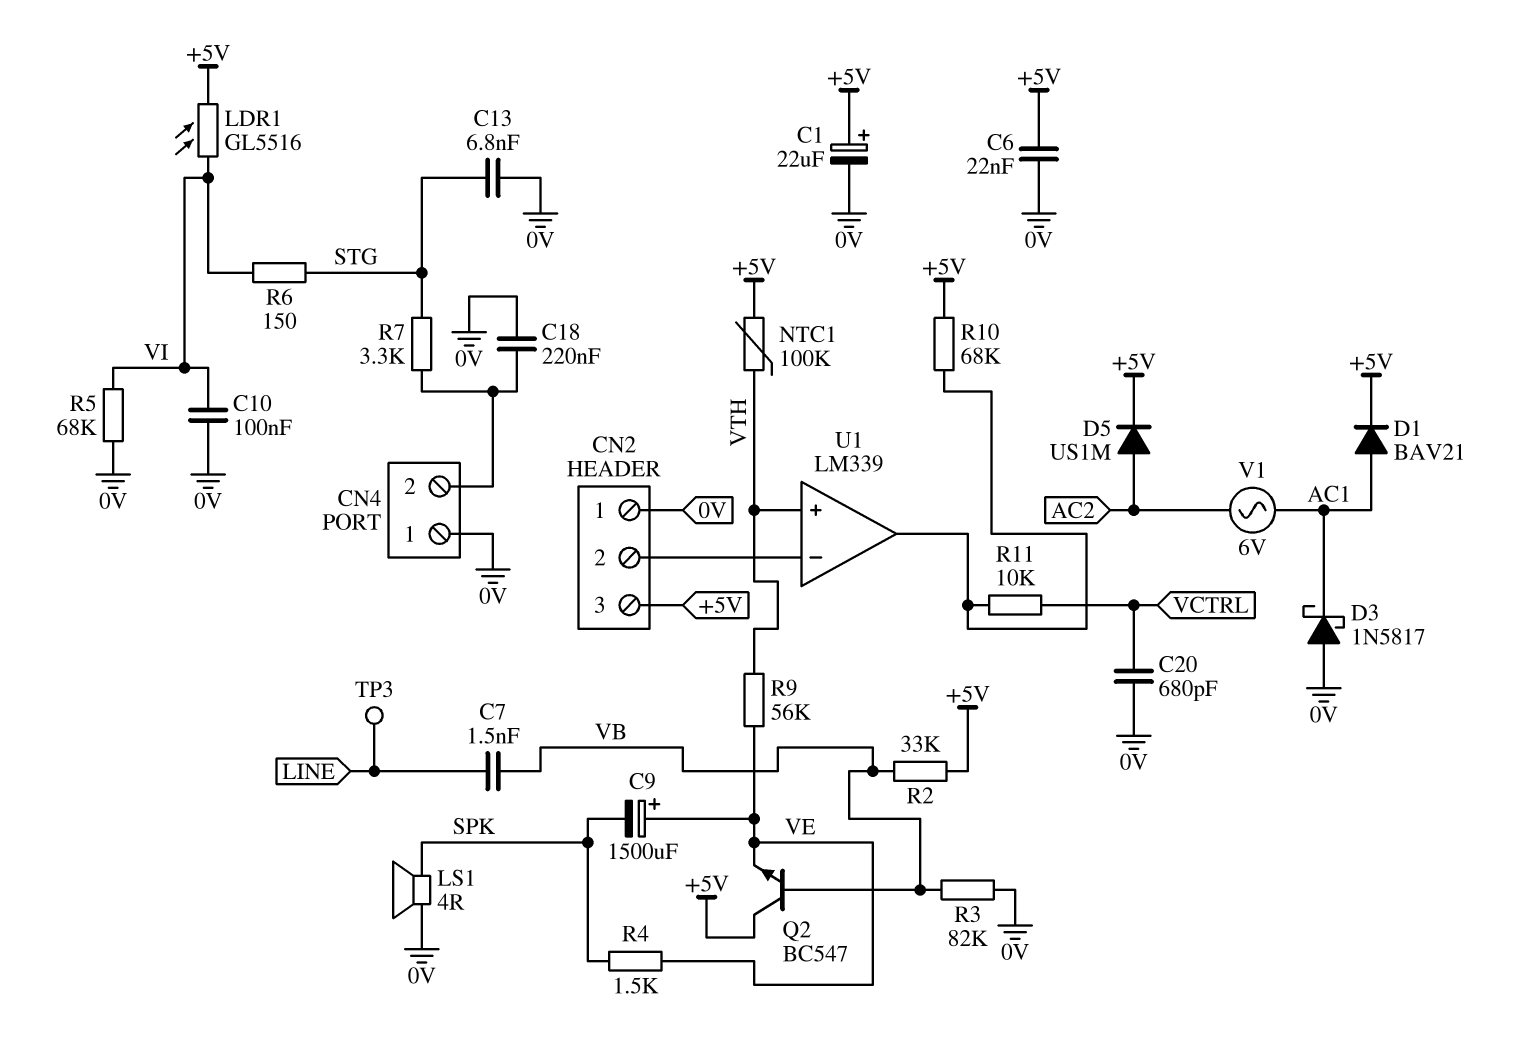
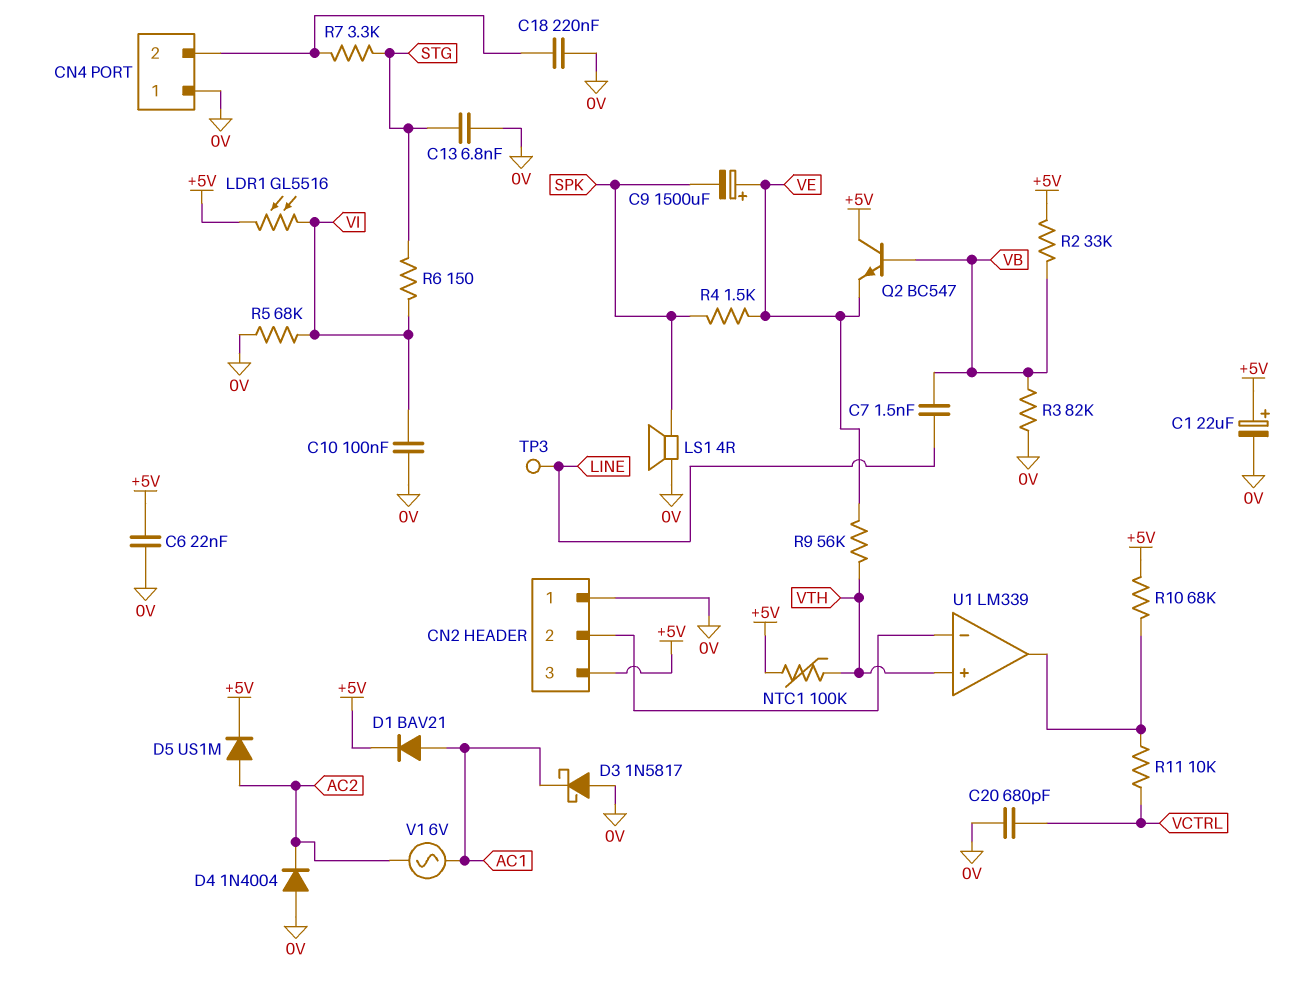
D4: none -> diode 1N4004 (A 0V, K AC2)

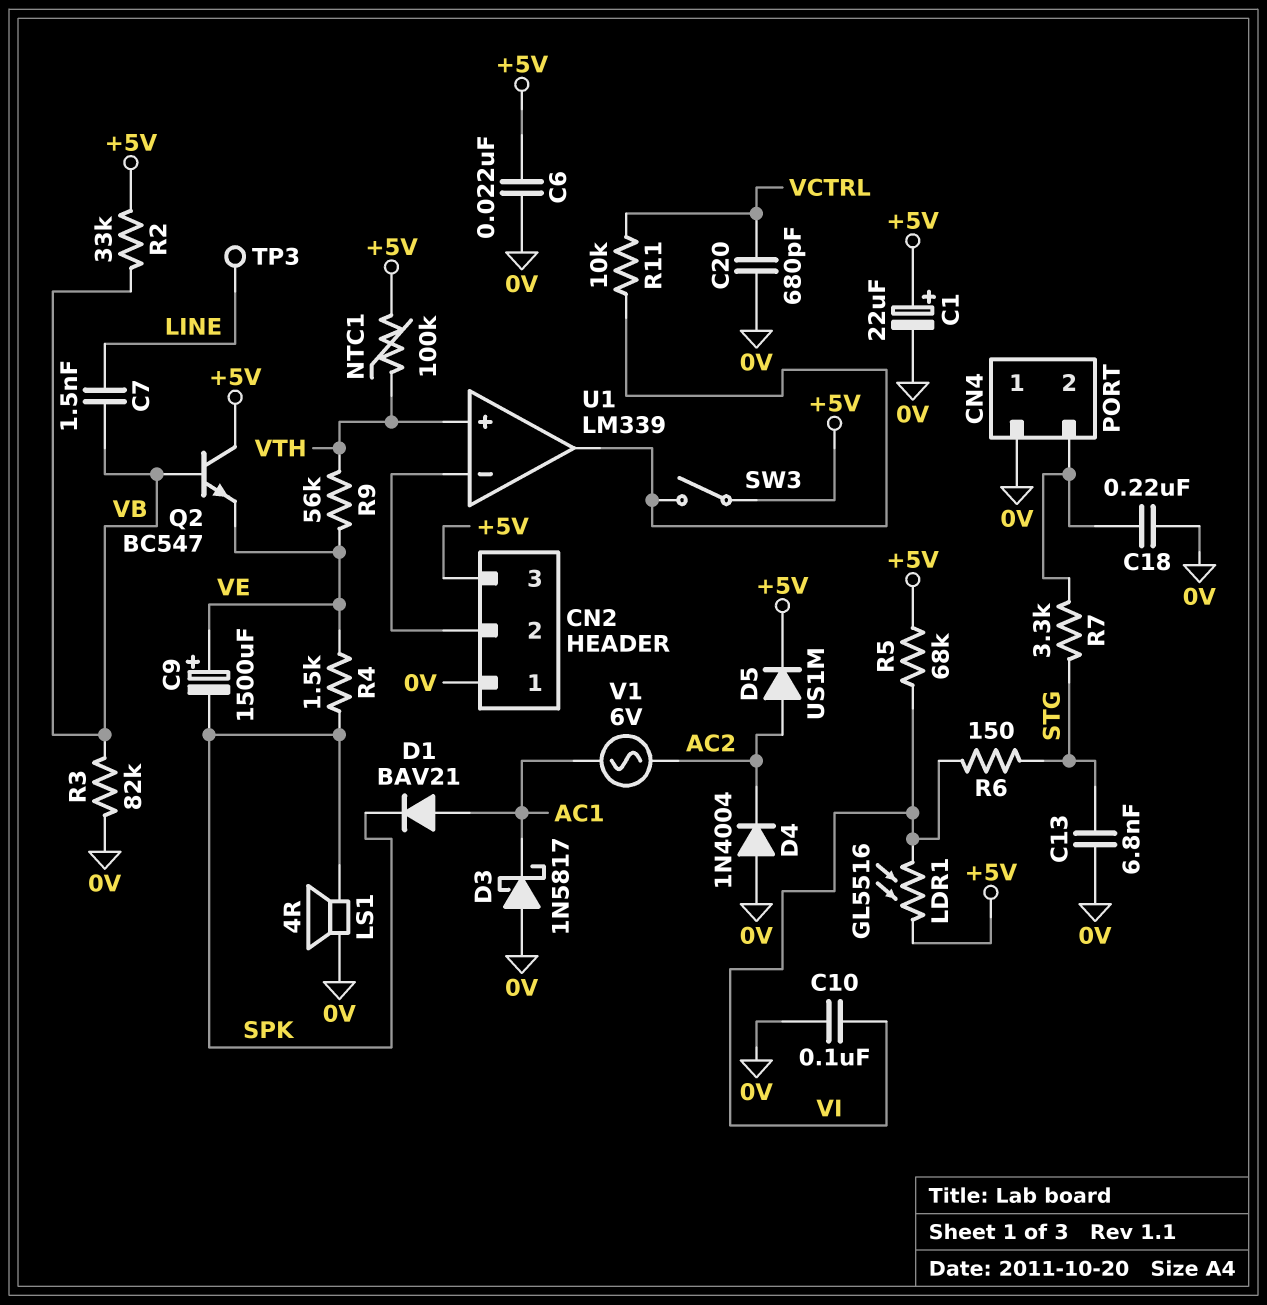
D1: diode BAV21 (A AC1, K +5V) -> diode BAV21 (A AC1, K SPK)
R5: 68k (0V, VI) -> 68k (+5V, VI)
R10: 68k (+5V, U1/out) -> none
SW3: none -> switch (+5V, U1/out)

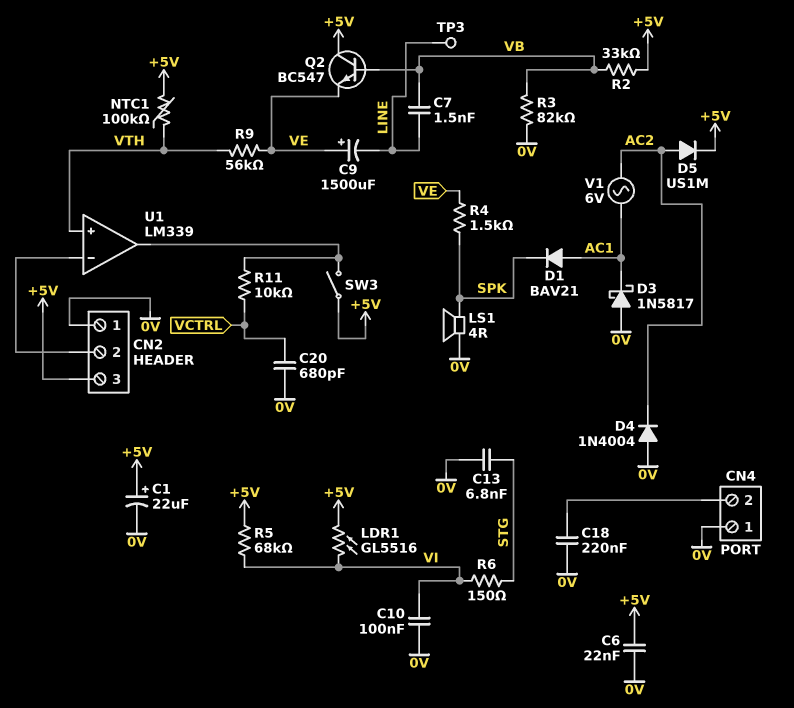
C9: 1500uF (plus VE, minus SPK) -> 1500uF (plus VE, minus LINE)
R7: 3.3k (CN4/2, STG) -> none

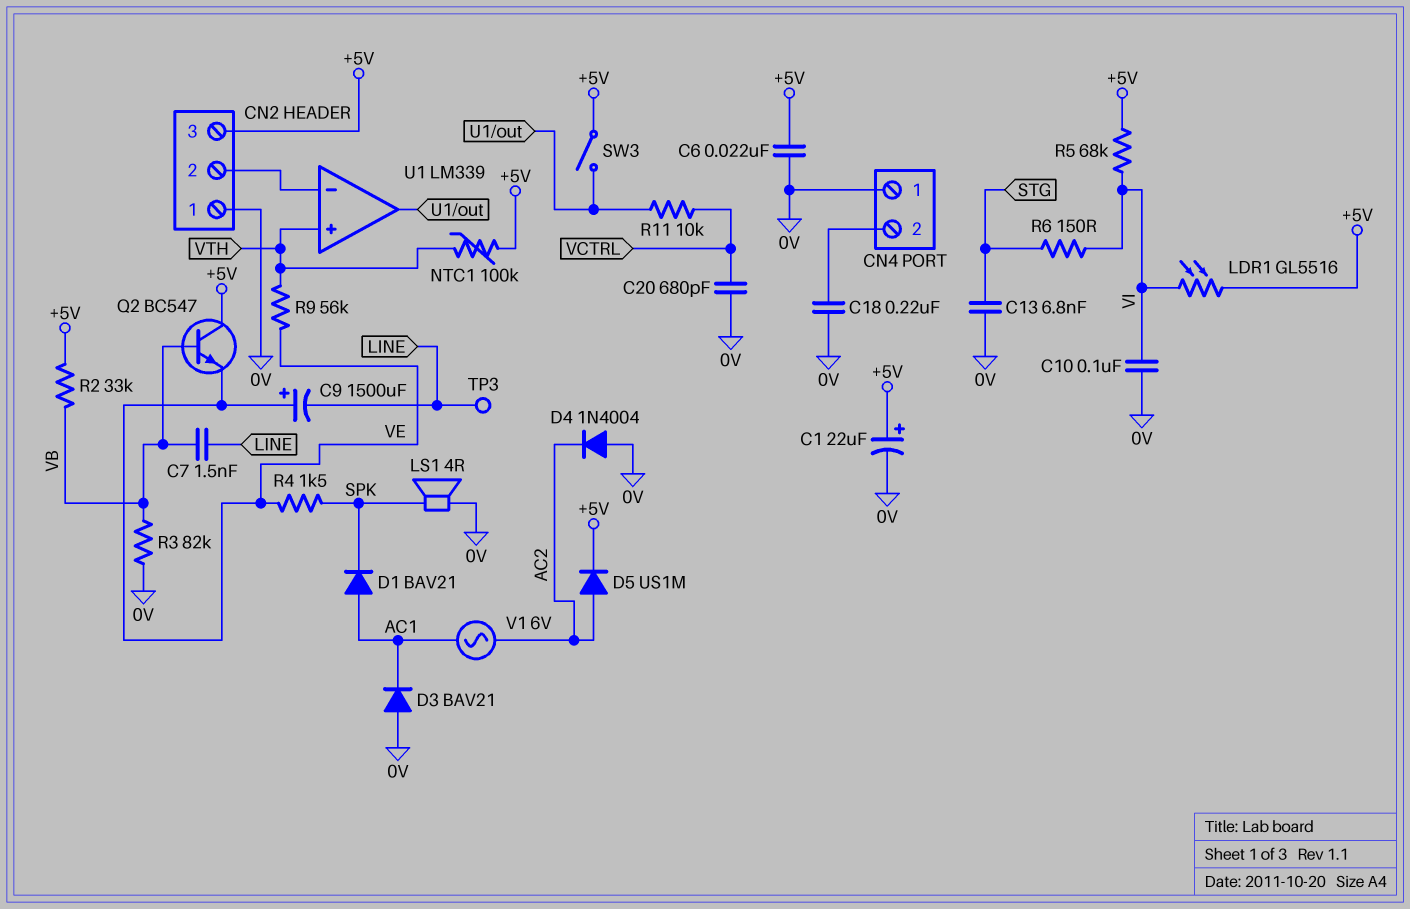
D3: schottky 1N5817 (A 0V, K AC1) -> diode BAV21 (A 0V, K AC1)

